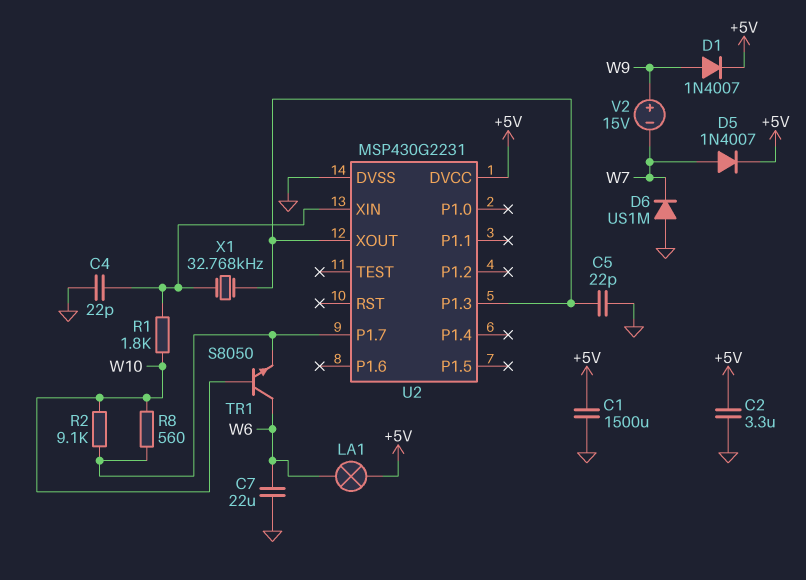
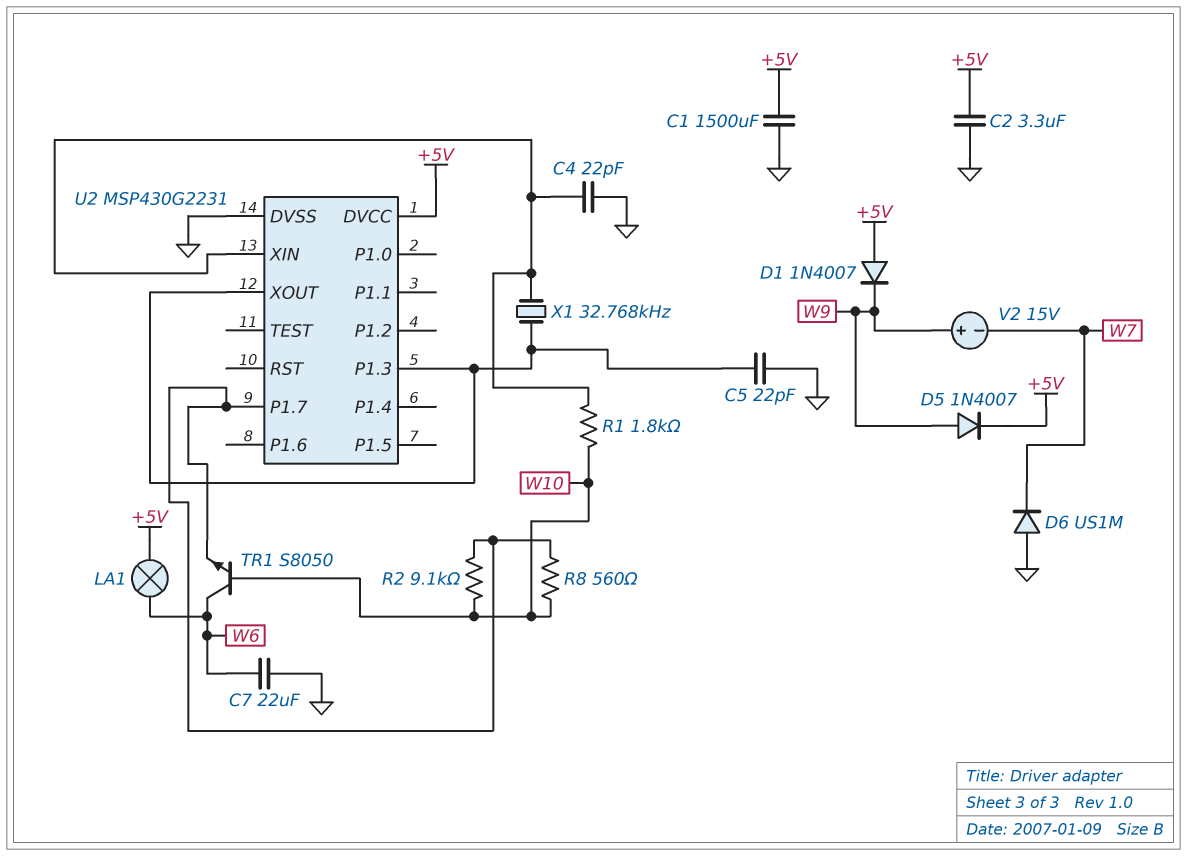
D1: diode 1N4007 (A W9, K +5V) -> diode 1N4007 (A +5V, K W9)
D5: diode 1N4007 (A W7, K +5V) -> diode 1N4007 (A W9, K +5V)

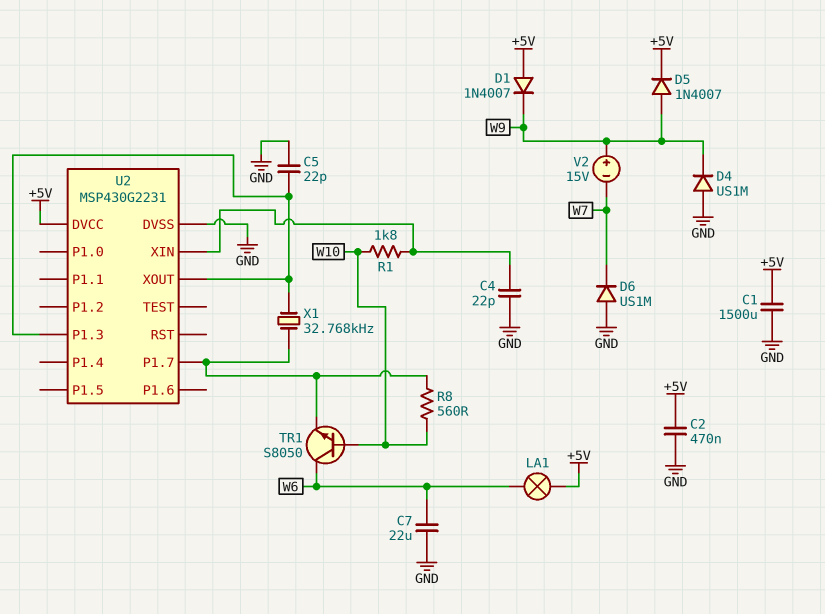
C2: 3.3uF (+5V, GND) -> 470nF (+5V, GND)
D4: none -> diode US1M (A GND, K W9)
R2: 9.1k (U2/P1.7, W10) -> none
X1: 32.768kHz (U2/P1.3, U2/XIN) -> 32.768kHz (U2/P1.3, U2/P1.7)

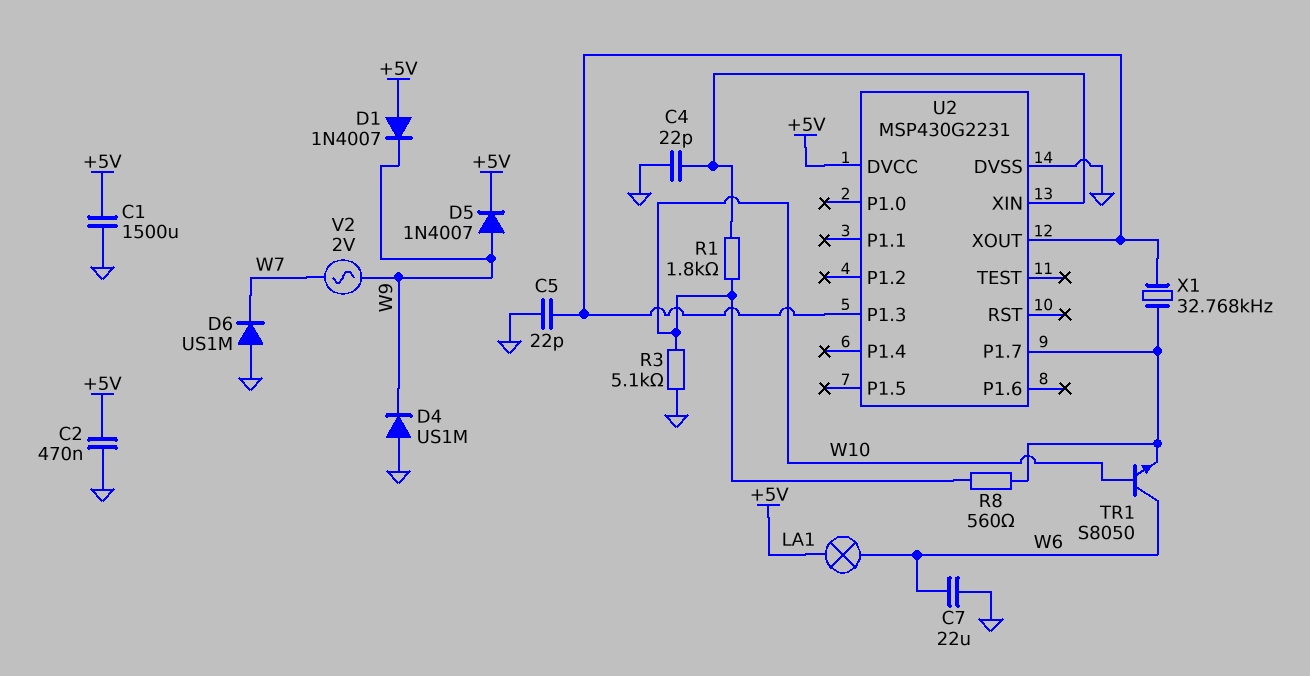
R3: none -> 5.1k (GND, W10)
V2: 15V (plus W9, minus W7) -> AC 2V (W7, W9)

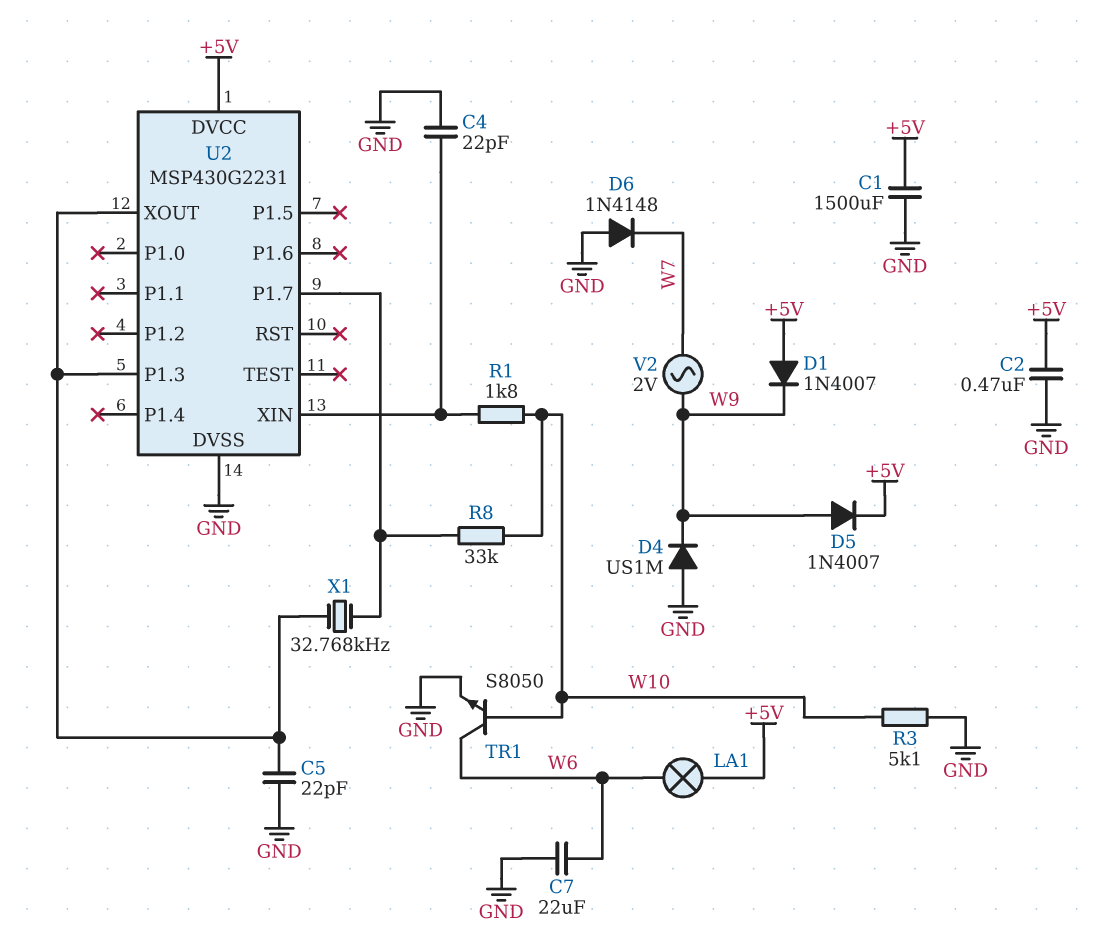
D6: diode US1M (A GND, K W7) -> diode 1N4148 (A GND, K W7)
R8: 560 (U2/P1.7, W10) -> 33k (U2/P1.7, W10)
TR1: NPN S8050 (B W10, C W6, E U2/P1.7) -> NPN S8050 (B W10, C W6, E GND)

